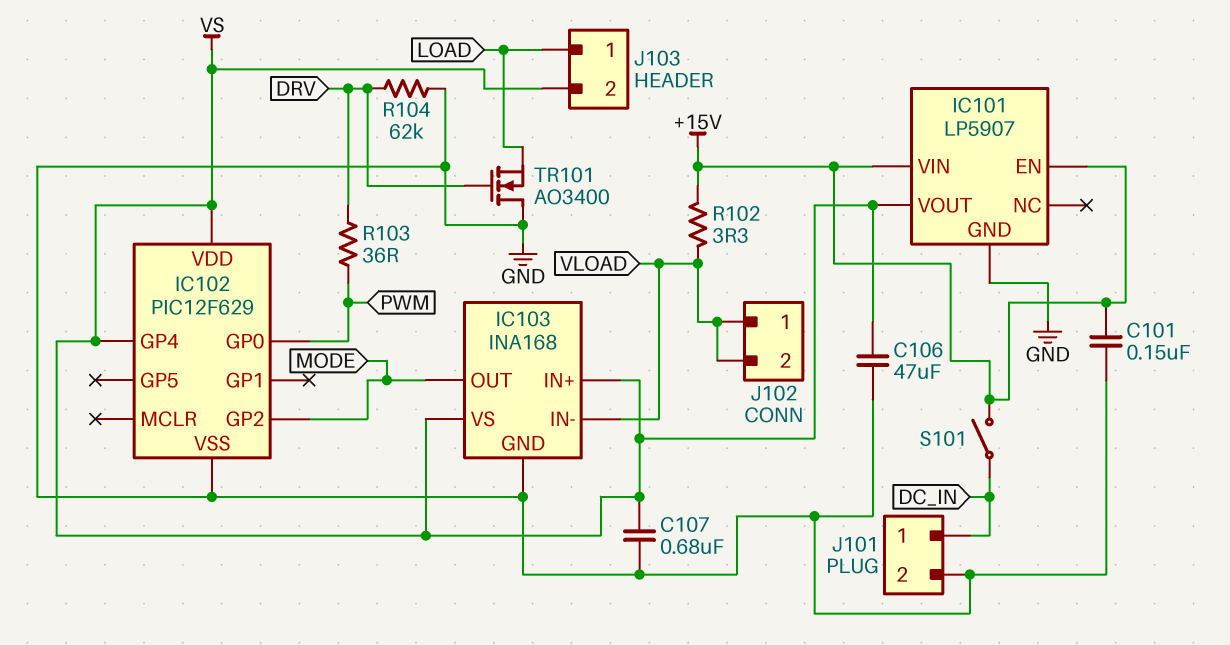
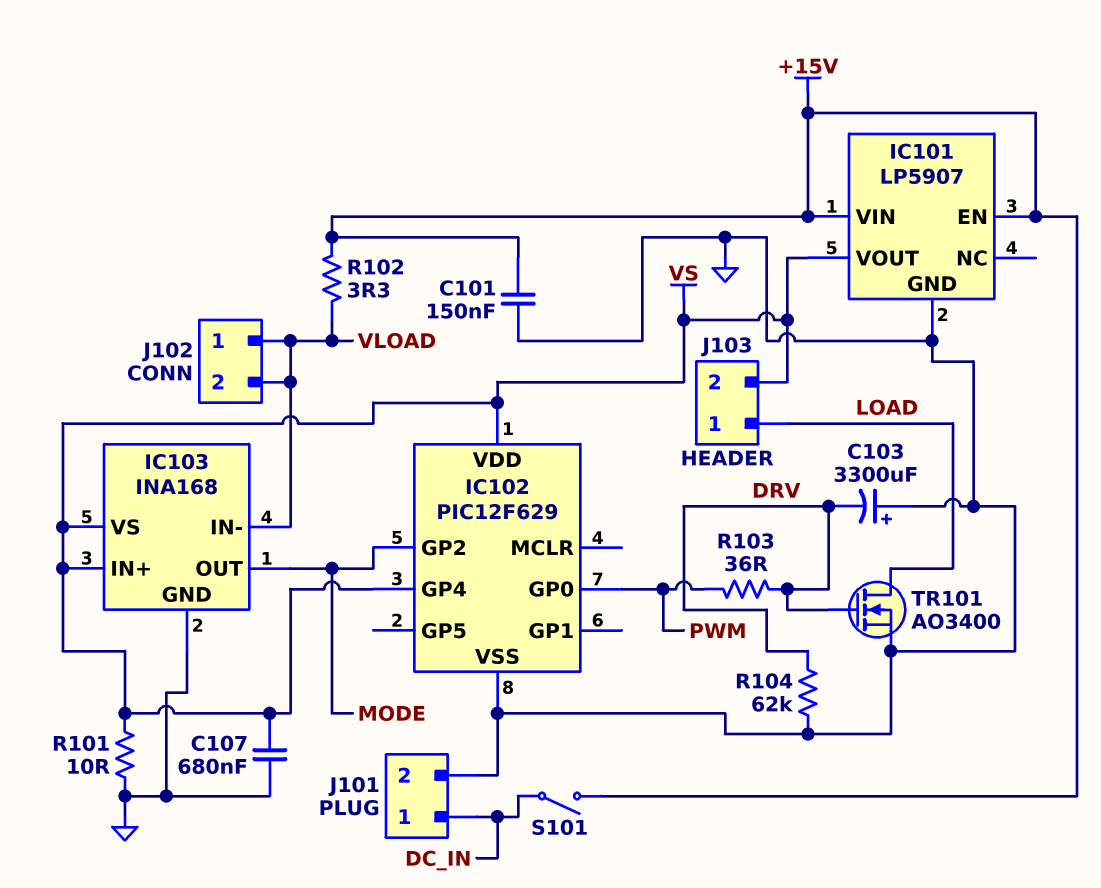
C103: none -> 3300uF (plus GND, minus DRV)
C106: 47uF (GND, VS) -> none
R101: none -> 10 (GND, VS)
TR101: NMOS AO3400 (G DRV, D GND, S LOAD) -> NMOS AO3400 (G DRV, D LOAD, S GND)

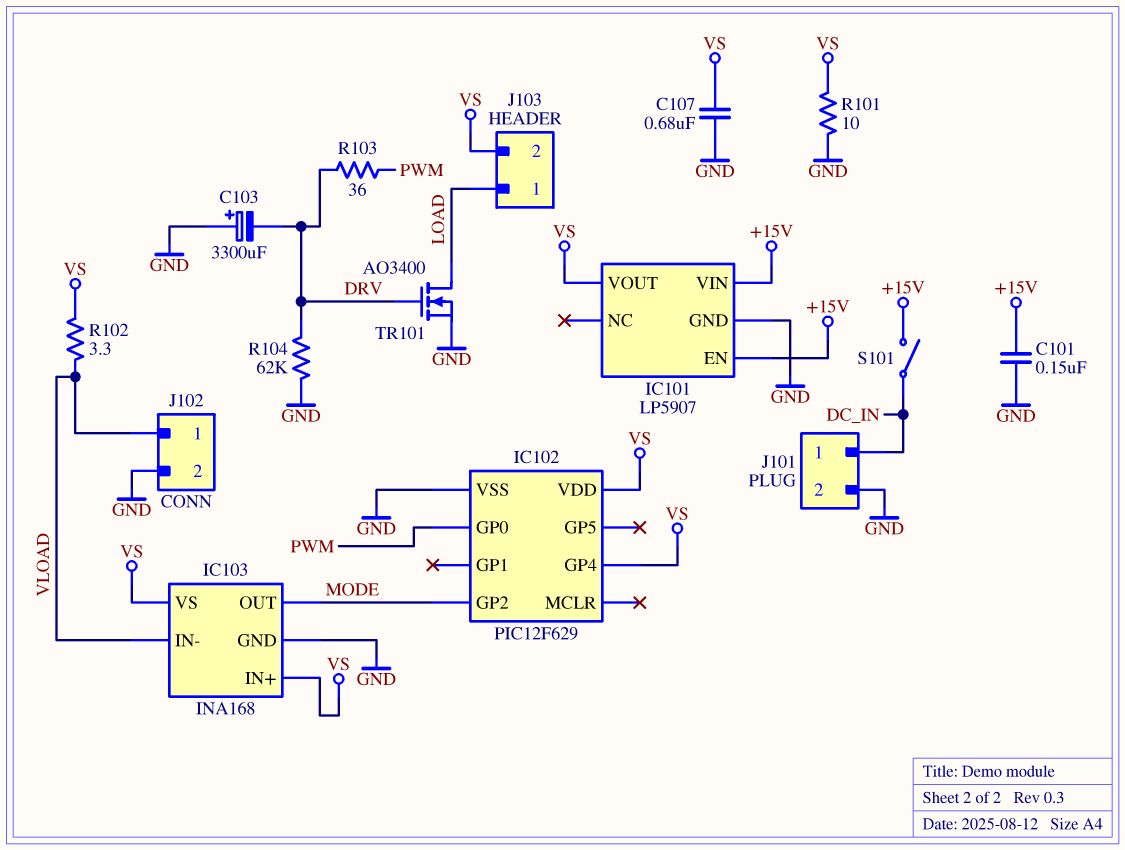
J102 pin 2: VLOAD -> GND
R102: 3.3 (+15V, VLOAD) -> 3.3 (VLOAD, VS)

